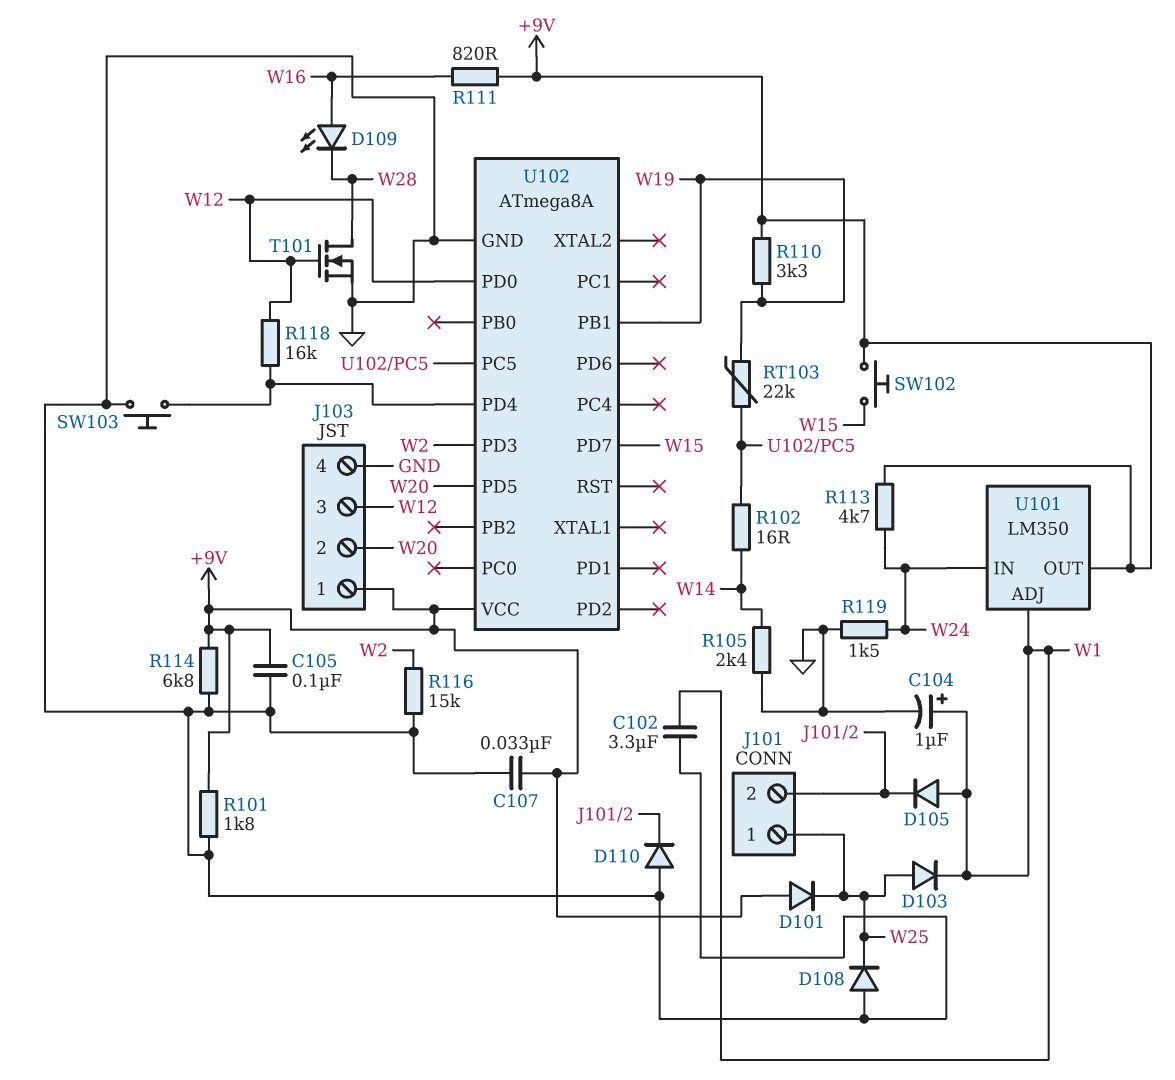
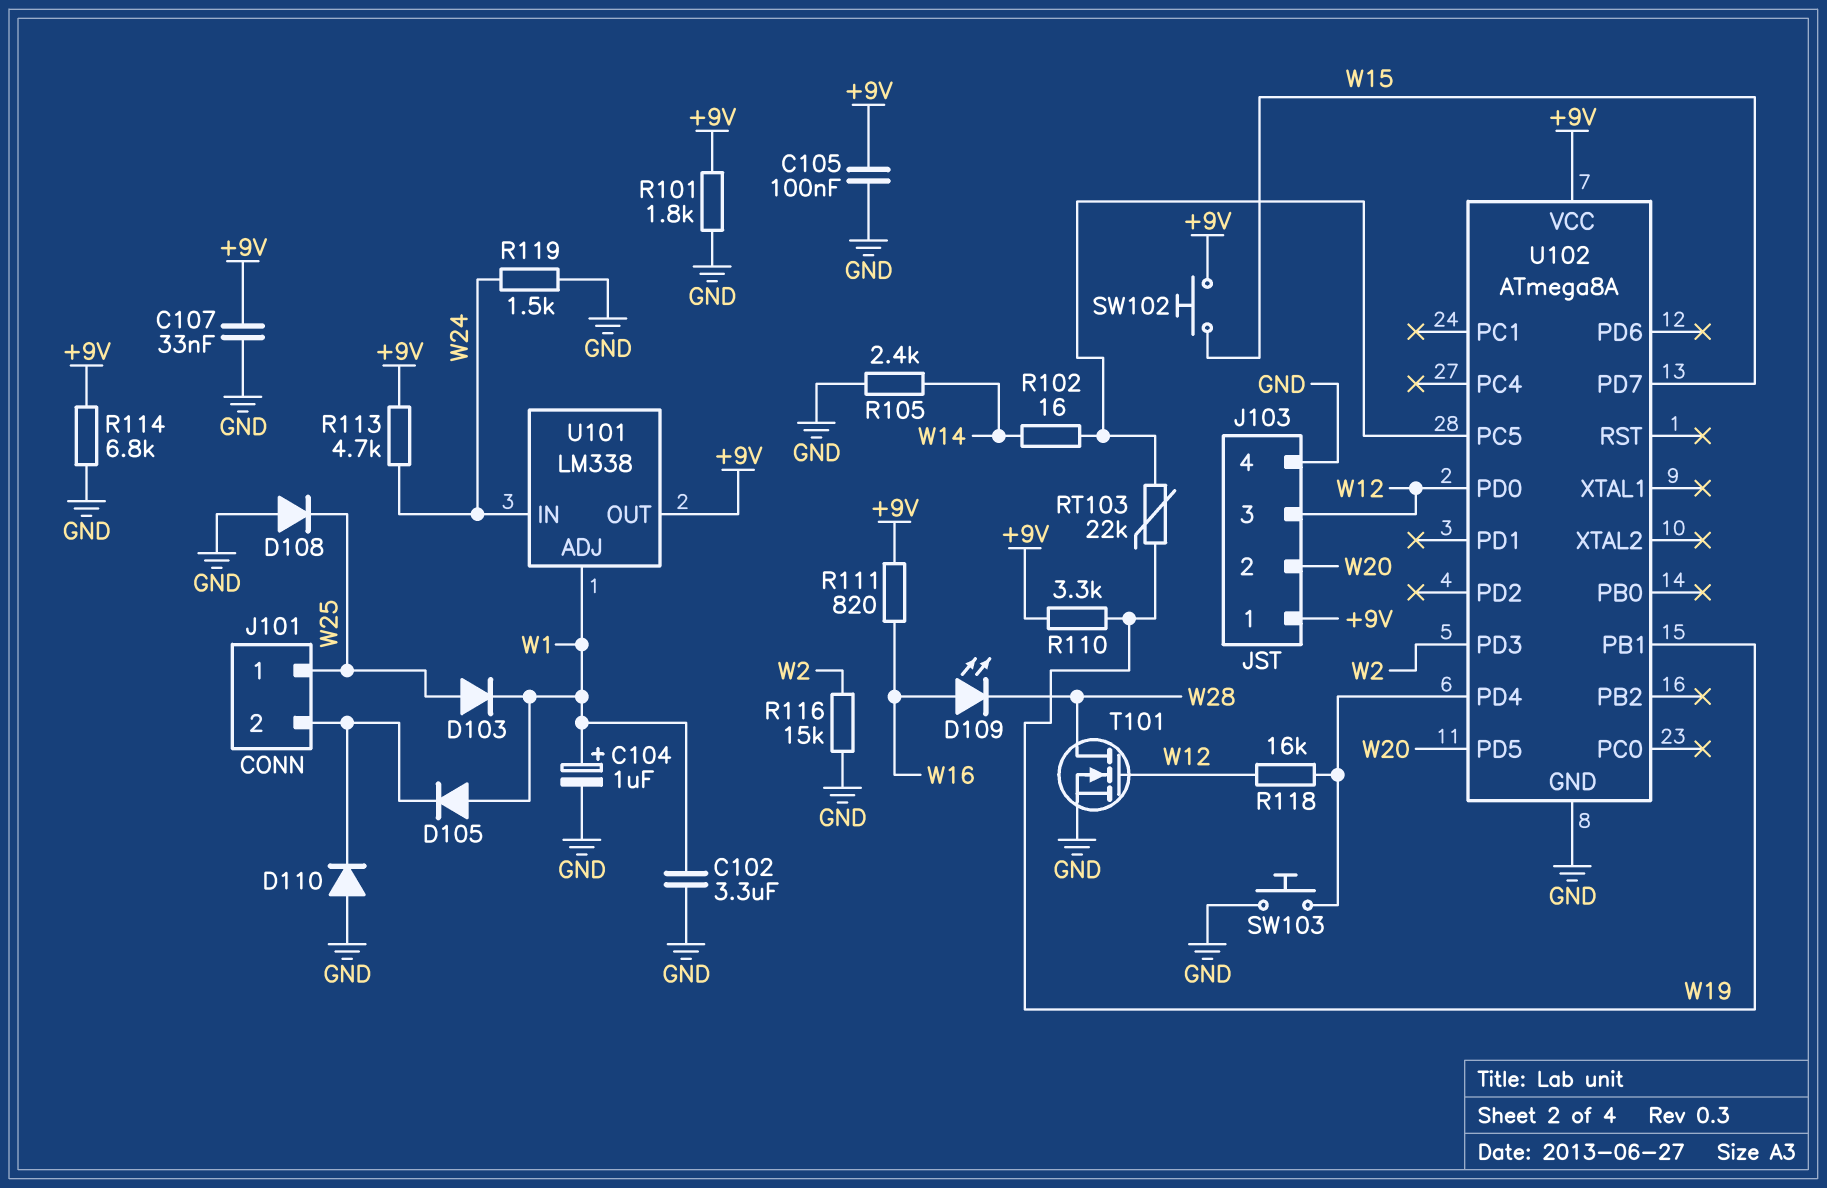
D101: diode (A +9V, K W25) -> none
U101: LM350 -> LM338

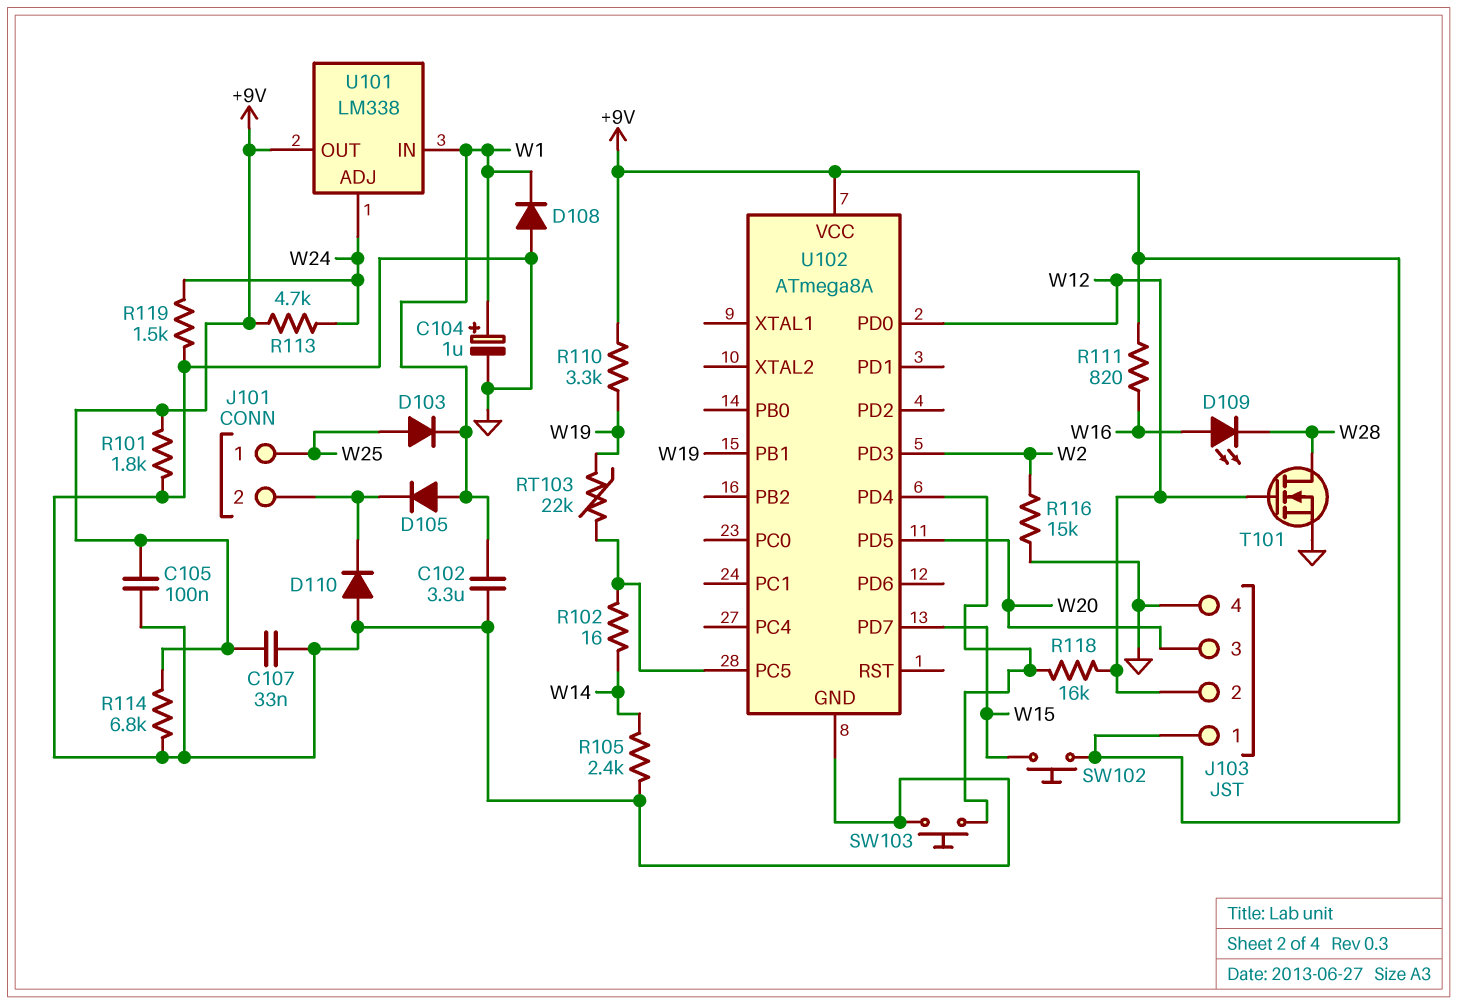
D108: diode (A GND, K W25) -> diode (A GND, K W1)
J103 pin 2: W20 -> W12
J103 pin 3: W12 -> W20
U101 pin ADJ: W1 -> W24
U101 pin IN: W24 -> W1

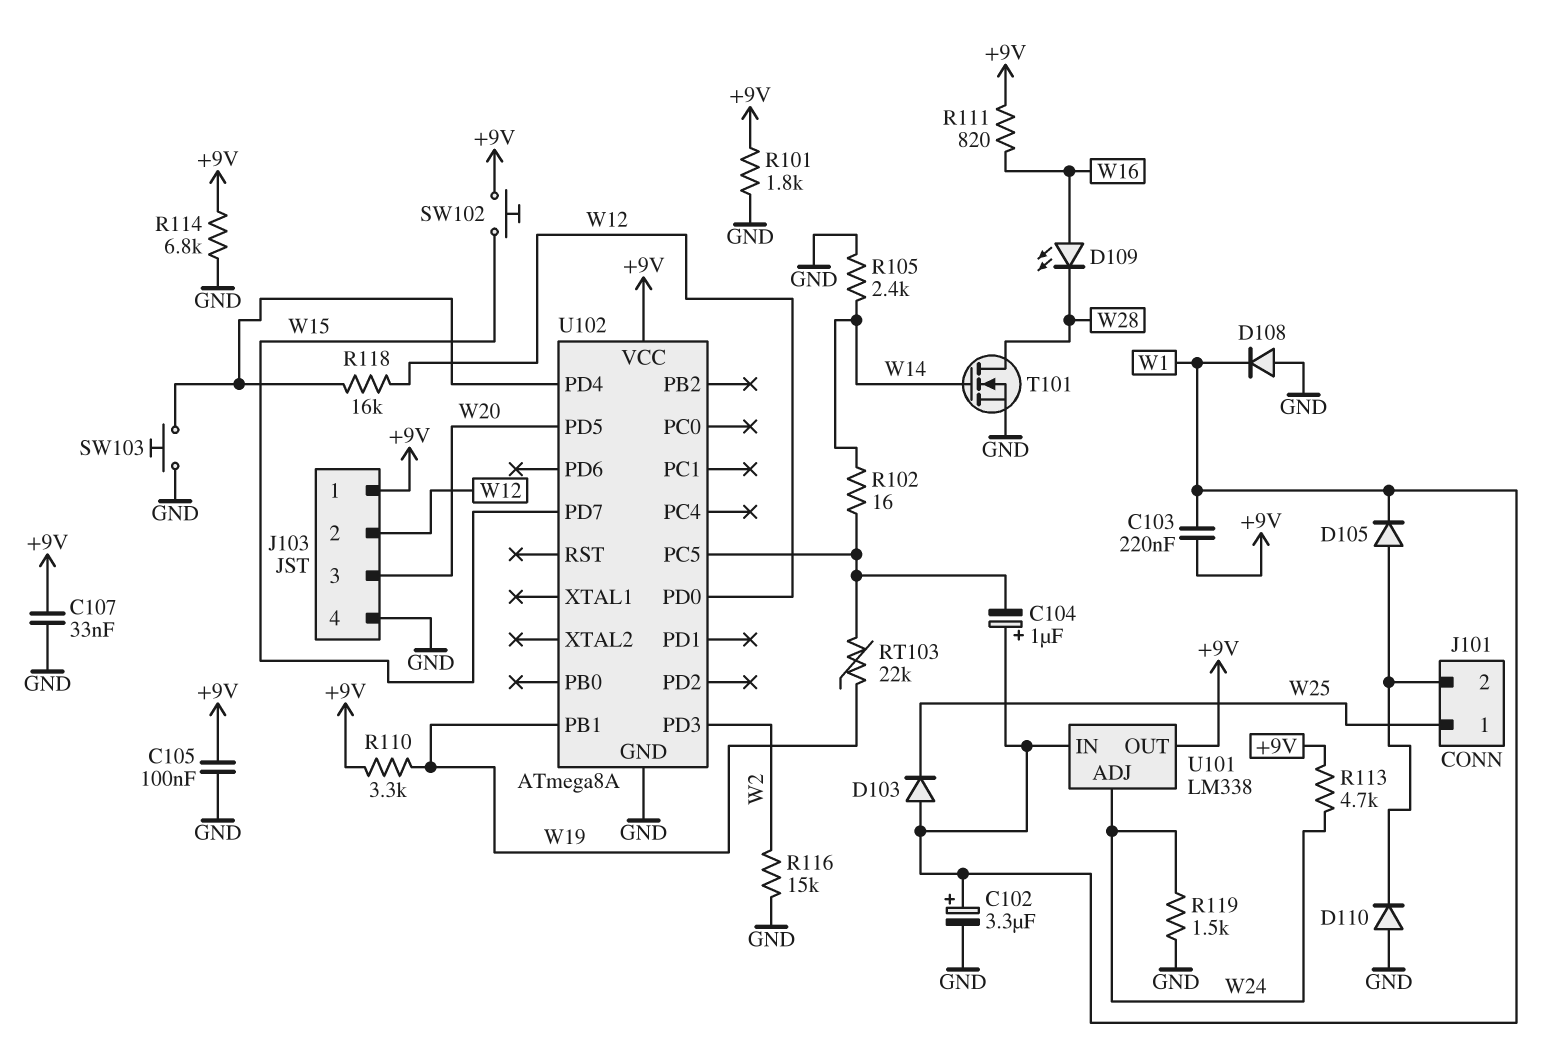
C102: 3.3uF (GND, W1) -> 3.3uF (plus W1, minus GND)
C103: none -> 220nF (+9V, W1)
C104: 1uF (plus W1, minus GND) -> 1uF (plus W1, minus U102/PC5)
D103: diode (A W25, K W1) -> diode (A W1, K W25)
D105: diode (A W1, K J101/2) -> diode (A J101/2, K W1)
T101: NMOS (G W12, D W28, S GND) -> NMOS (G W14, D W28, S GND)

